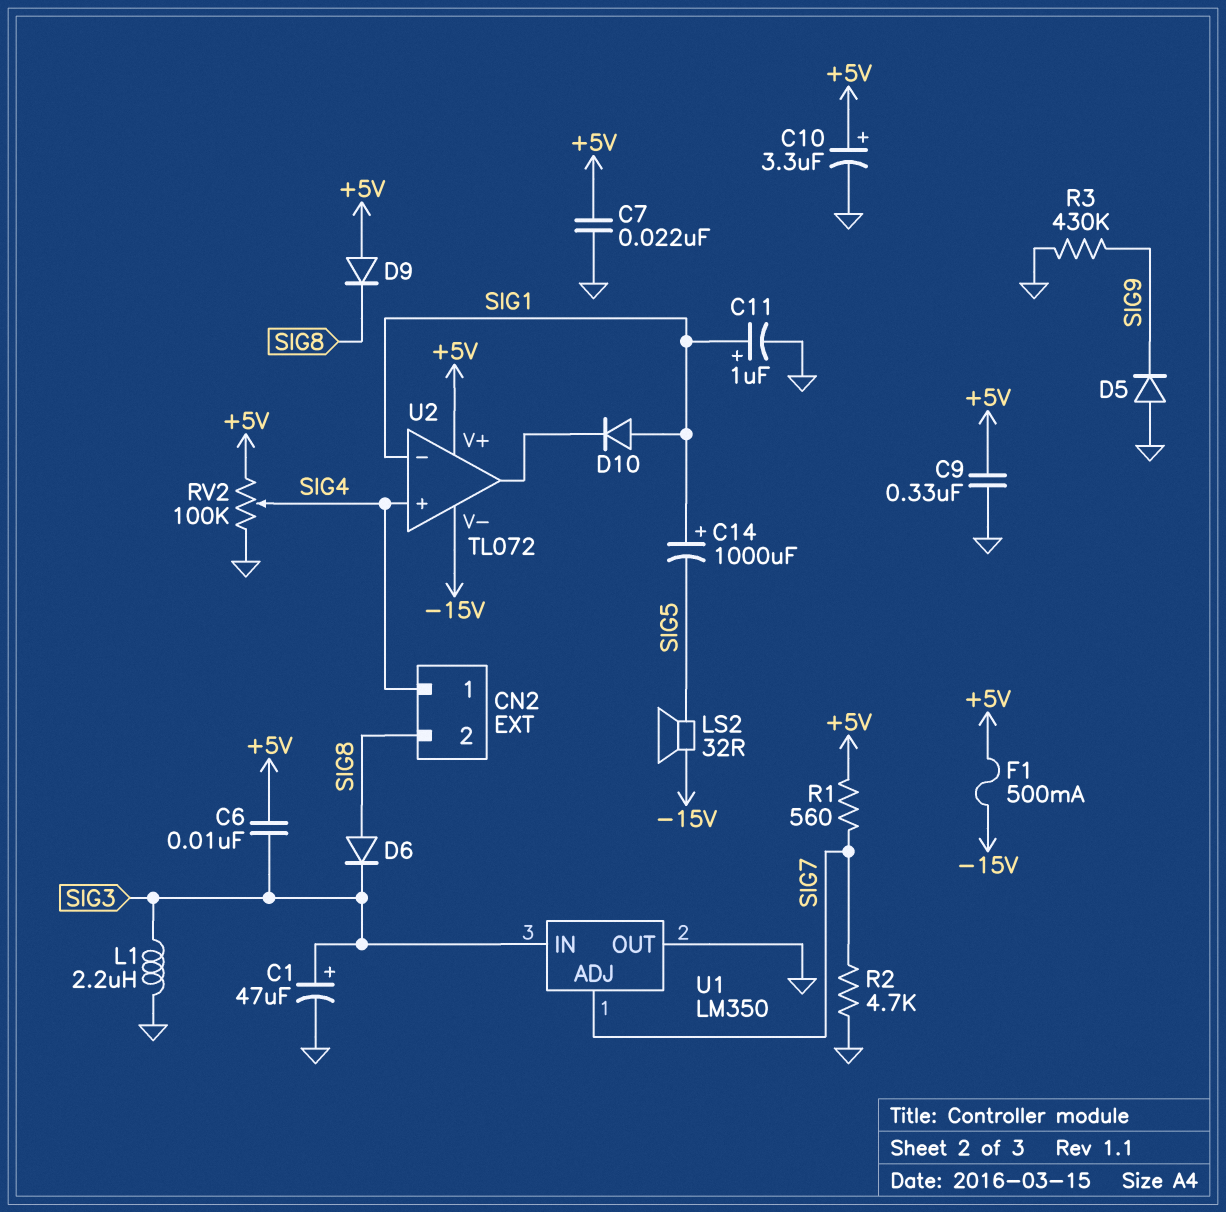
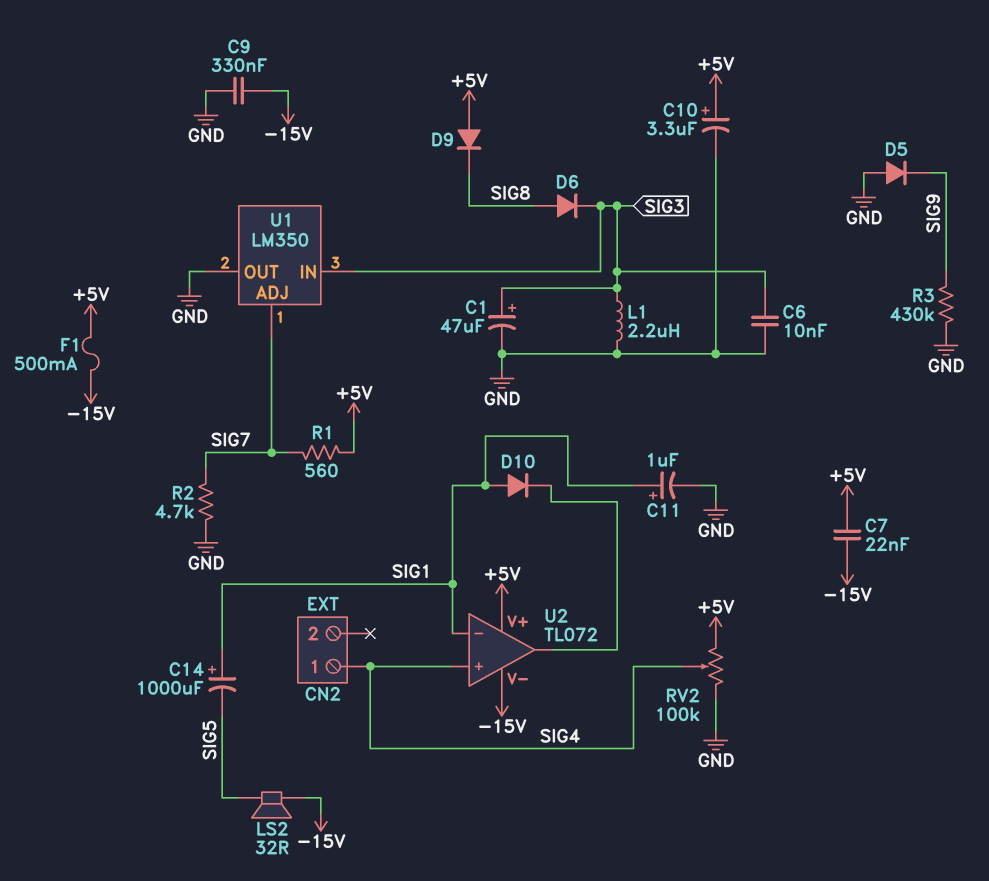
C6: 10nF (+5V, SIG3) -> 10nF (GND, SIG3)
C7: 22nF (+5V, GND) -> 22nF (+5V, -15V)
C9: 330nF (+5V, GND) -> 330nF (-15V, GND)
CN2 pin 2: SIG8 -> none

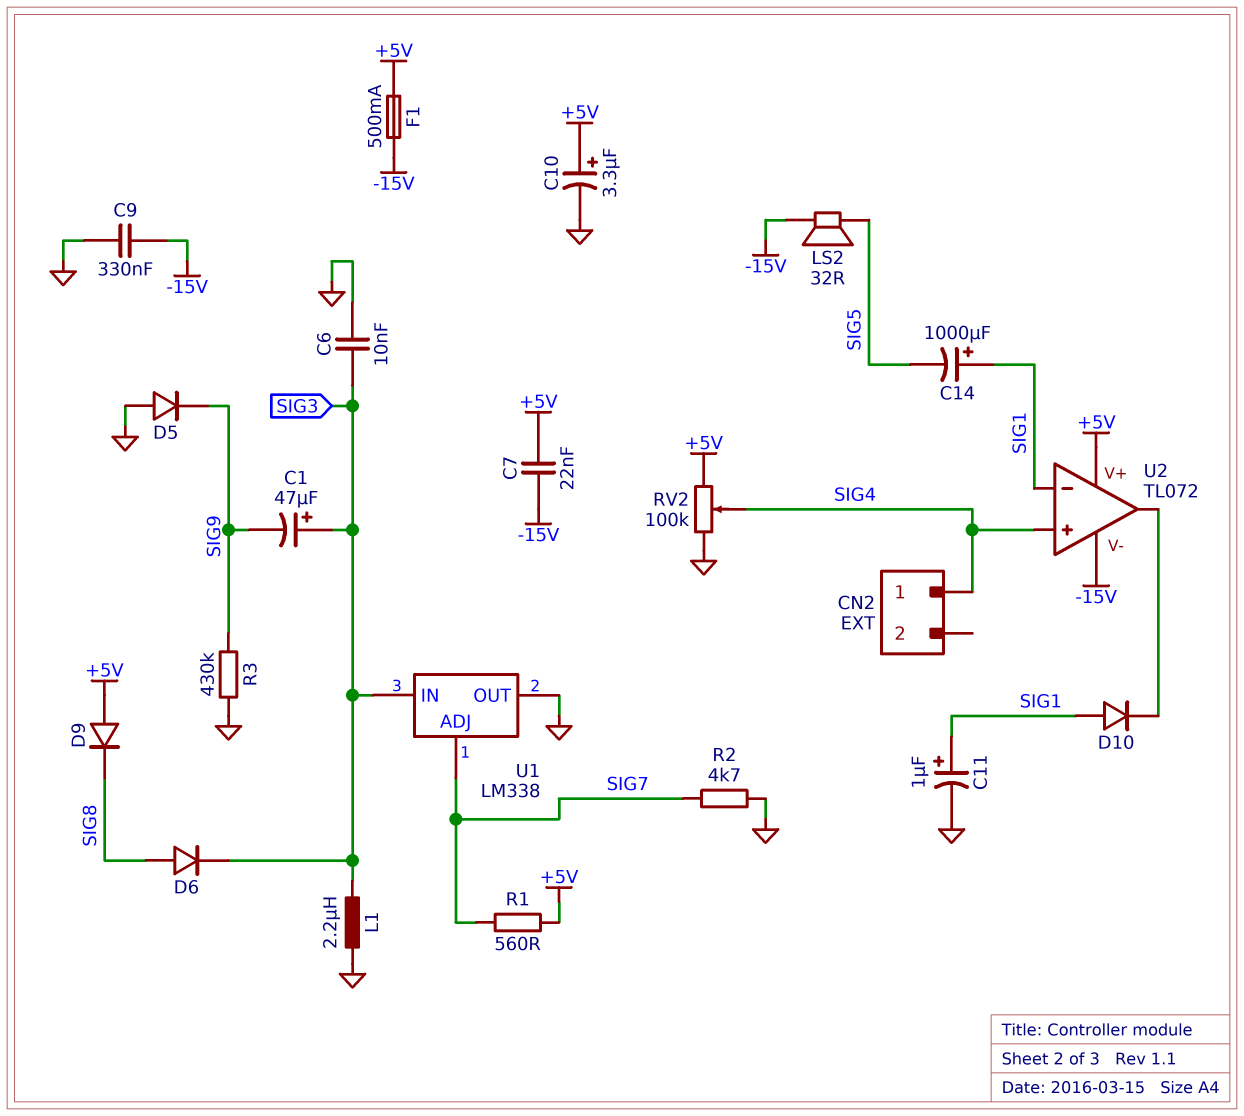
C1: 47uF (plus SIG3, minus GND) -> 47uF (plus SIG3, minus SIG9)
U1: LM350 -> LM338

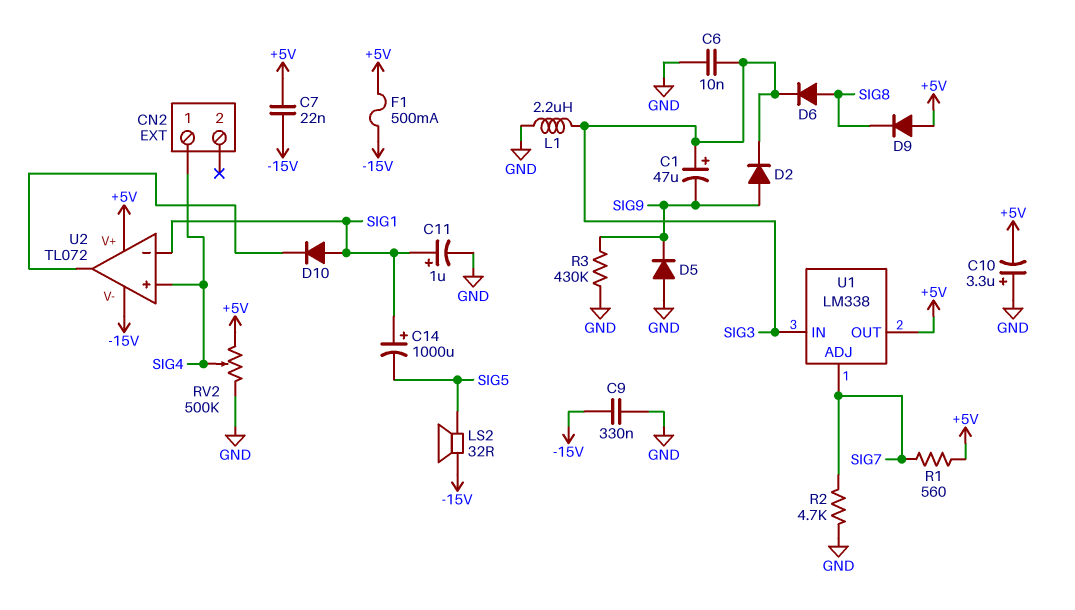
C10: 3.3uF (plus +5V, minus GND) -> 3.3uF (plus GND, minus +5V)
D2: none -> diode (A SIG9, K SIG3)
RV2: 100k (+5V, GND, wiper SIG4) -> 500k (+5V, GND, wiper SIG4)
U1 pin OUT: GND -> +5V

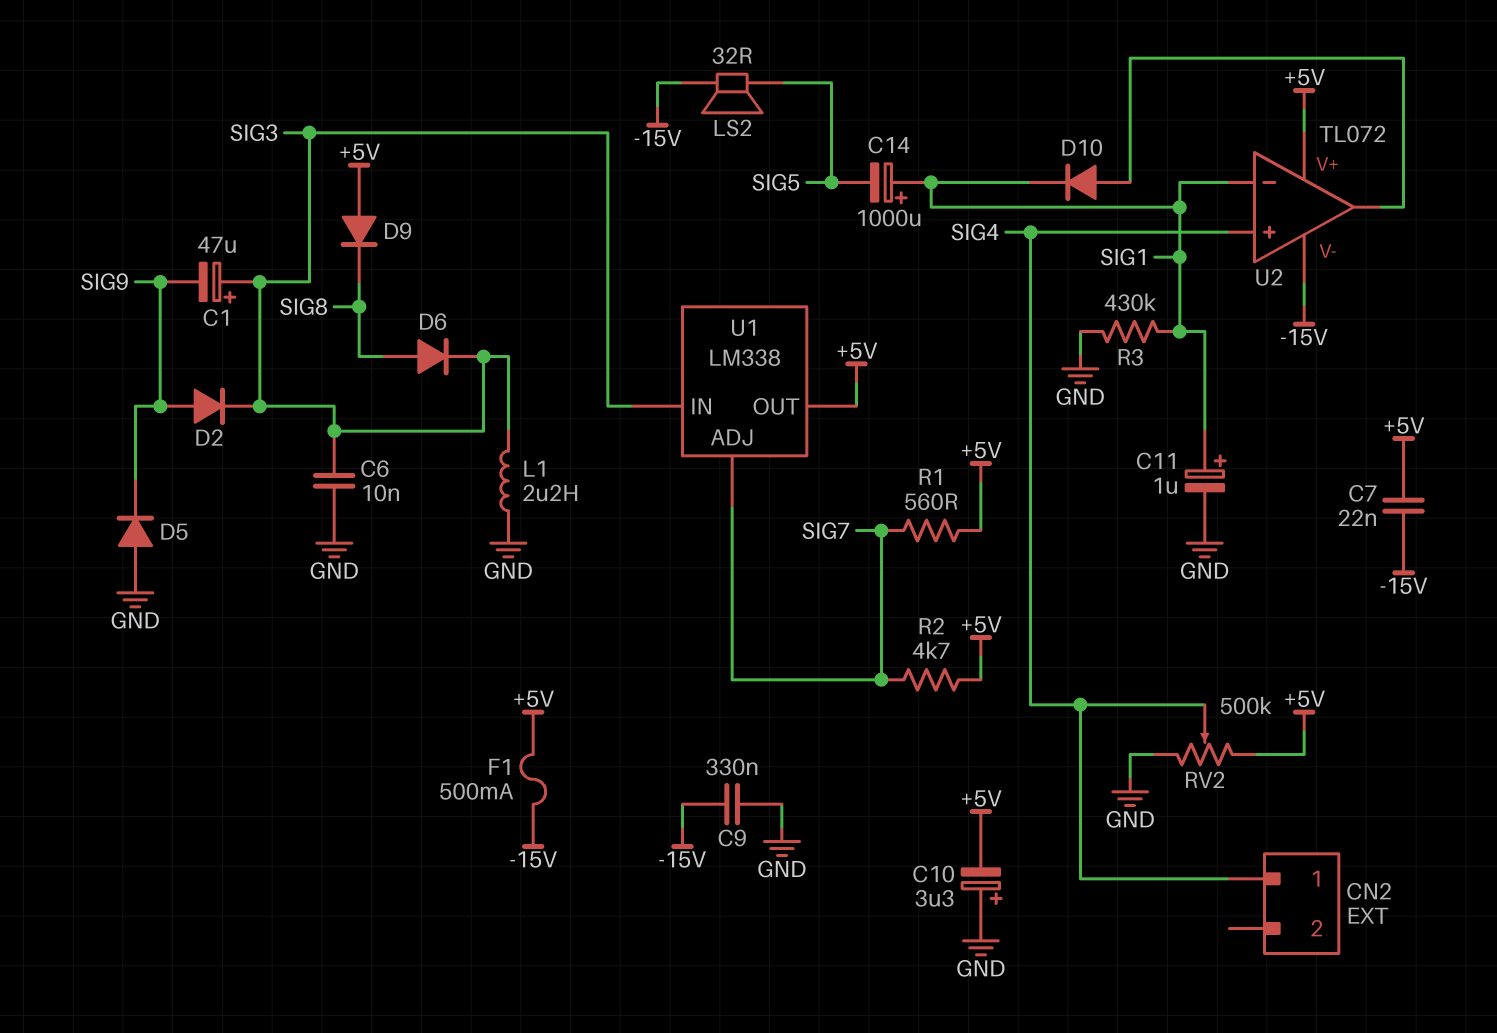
D10: diode (A SIG1, K U2/out) -> diode (A U2/out, K SIG1)
R2: 4.7k (GND, SIG7) -> 4.7k (+5V, SIG7)
R3: 430k (GND, SIG9) -> 430k (GND, SIG1)

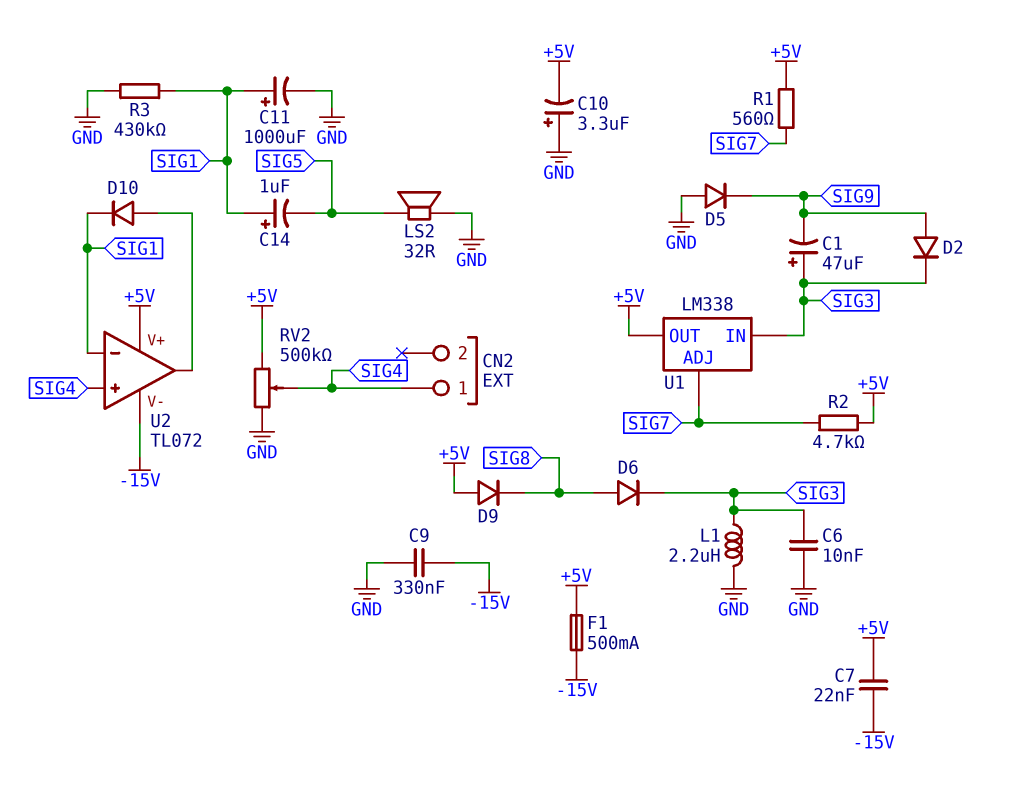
C11: 1uF (plus SIG1, minus GND) -> 1000uF (plus SIG1, minus GND)
C14: 1000uF (plus SIG1, minus SIG5) -> 1uF (plus SIG1, minus SIG5)
LS2: speaker 32R (-15V, SIG5) -> speaker 32R (GND, SIG5)

